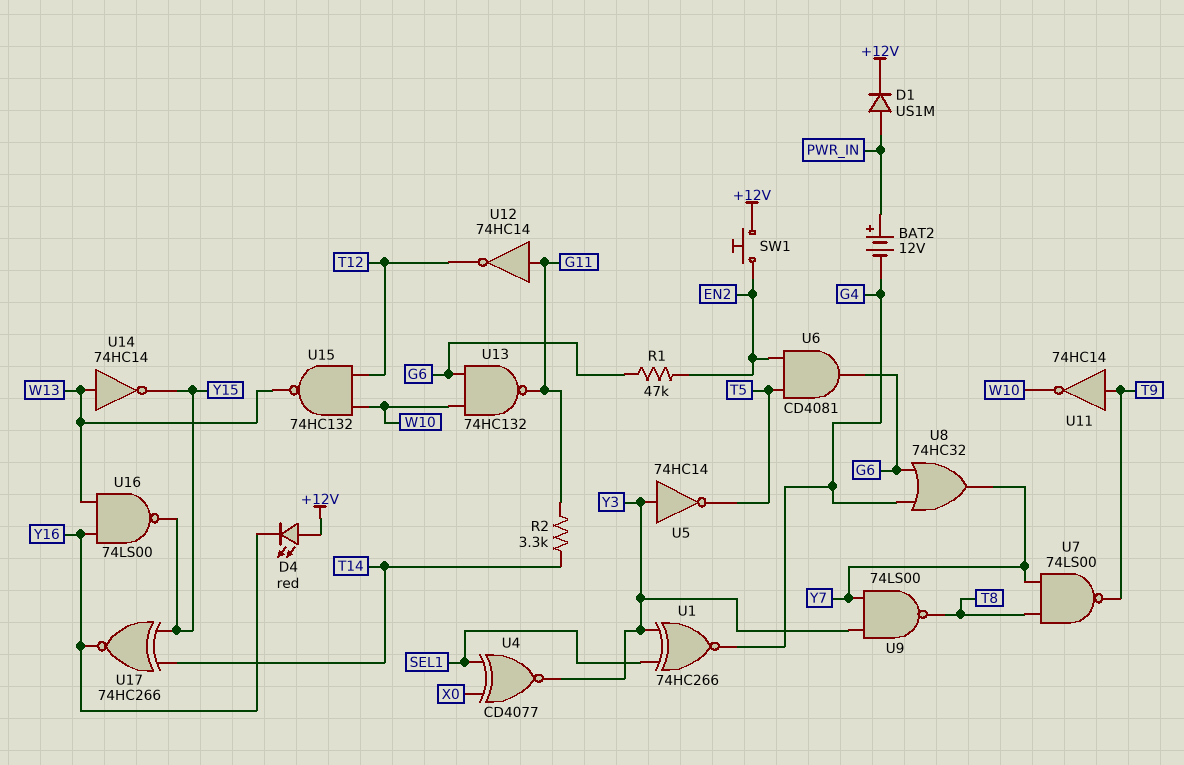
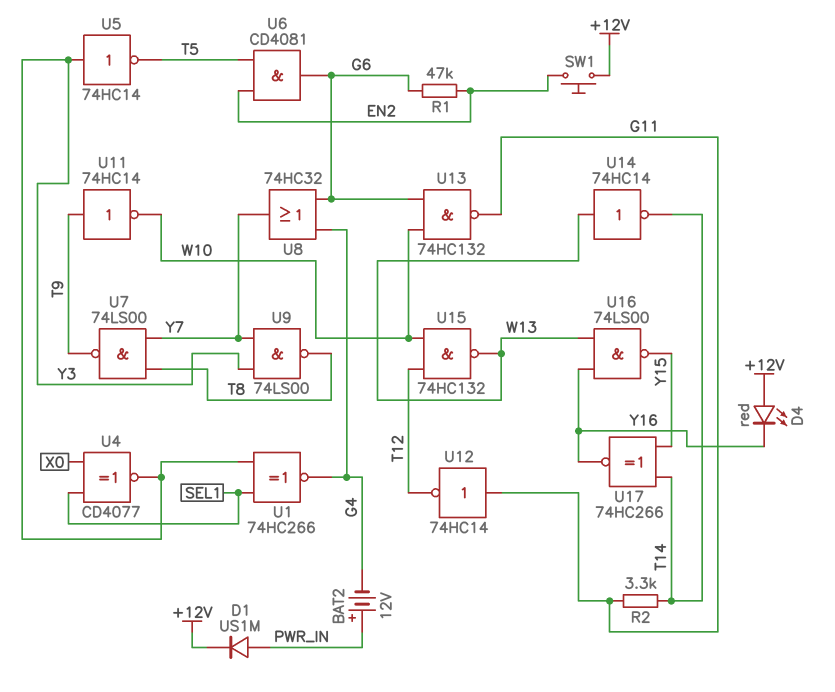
U14: NOT 74HC14 (in W13, out Y15) -> NOT 74HC14 (in W13, out T14)

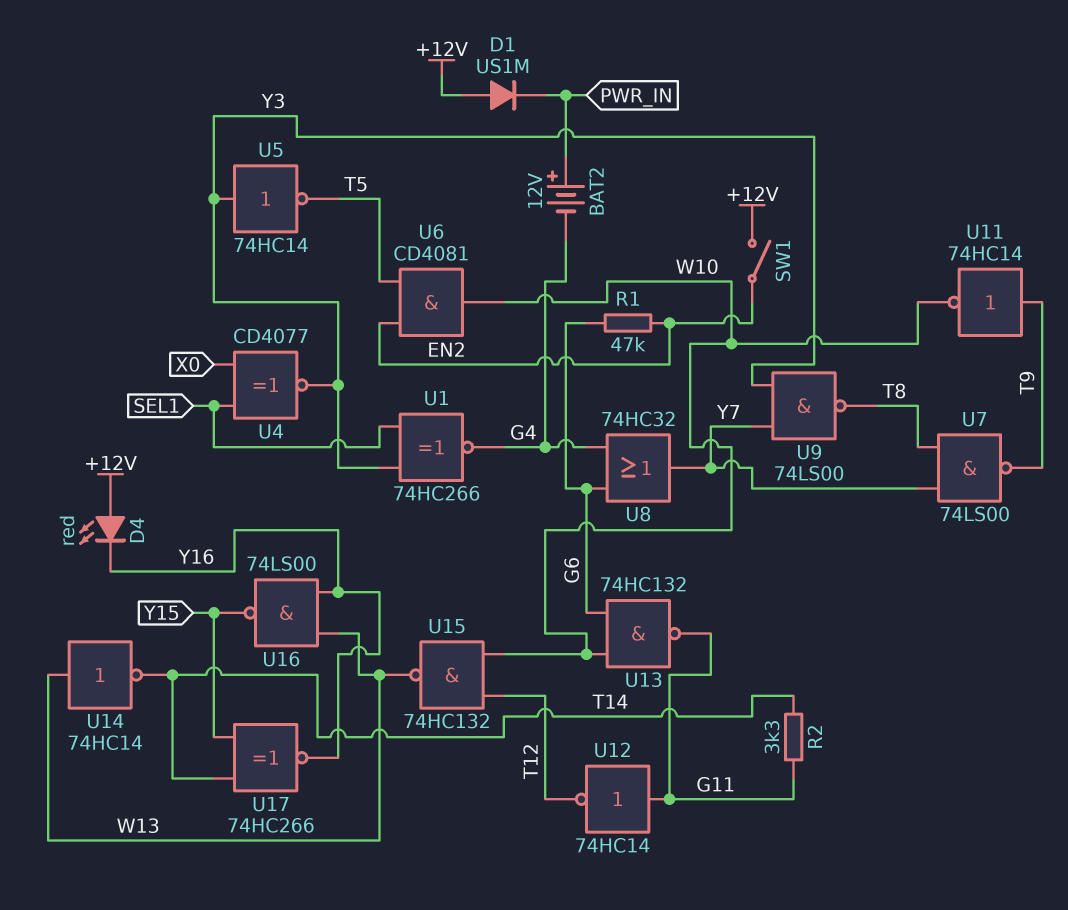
D1: diode US1M (A PWR_IN, K +12V) -> diode US1M (A +12V, K PWR_IN)
SW1: button (+12V, EN2) -> switch (+12V, EN2)
U6: AND CD4081 (in EN2, in T5, out G6) -> AND CD4081 (in EN2, in T5, out W10)

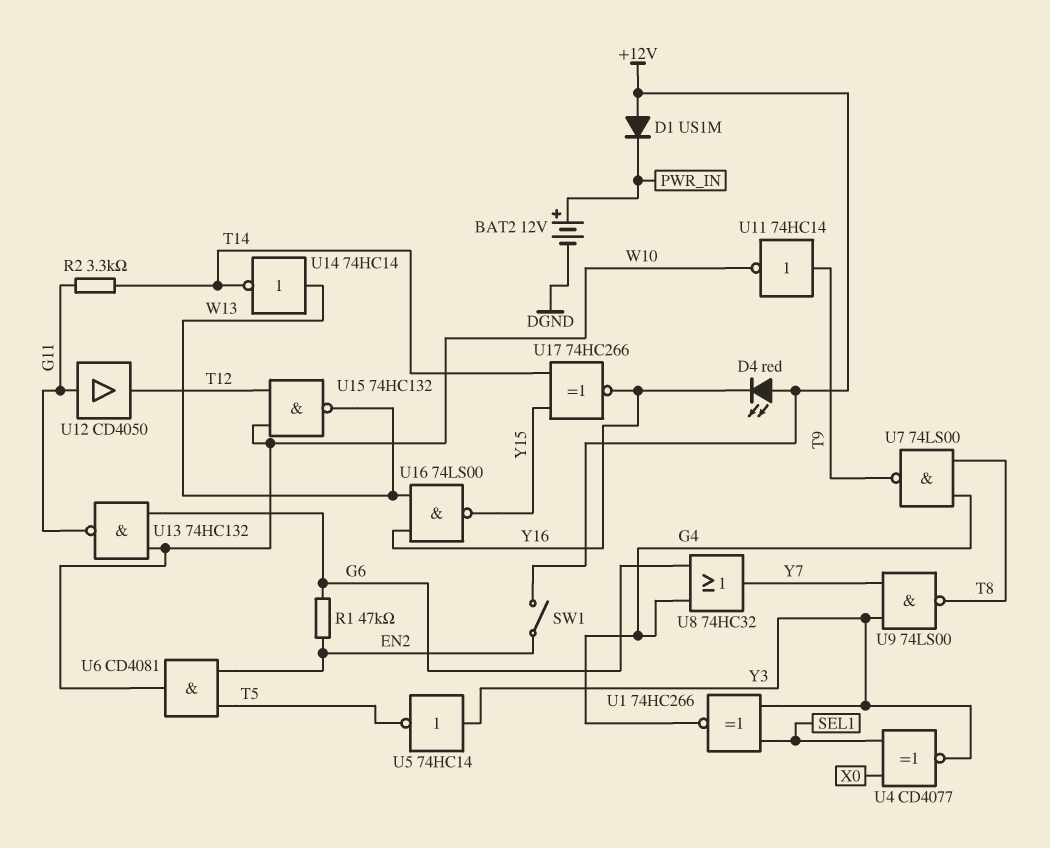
BAT2: 12V (plus PWR_IN, minus G4) -> 12V (plus PWR_IN, minus DGND)
U7: NAND 74LS00 (in T8, in Y7, out T9) -> NAND 74LS00 (in G4, in T8, out T9)
U12: NOT 74HC14 (in G11, out T12) -> buffer CD4050 (in G11, out T12)

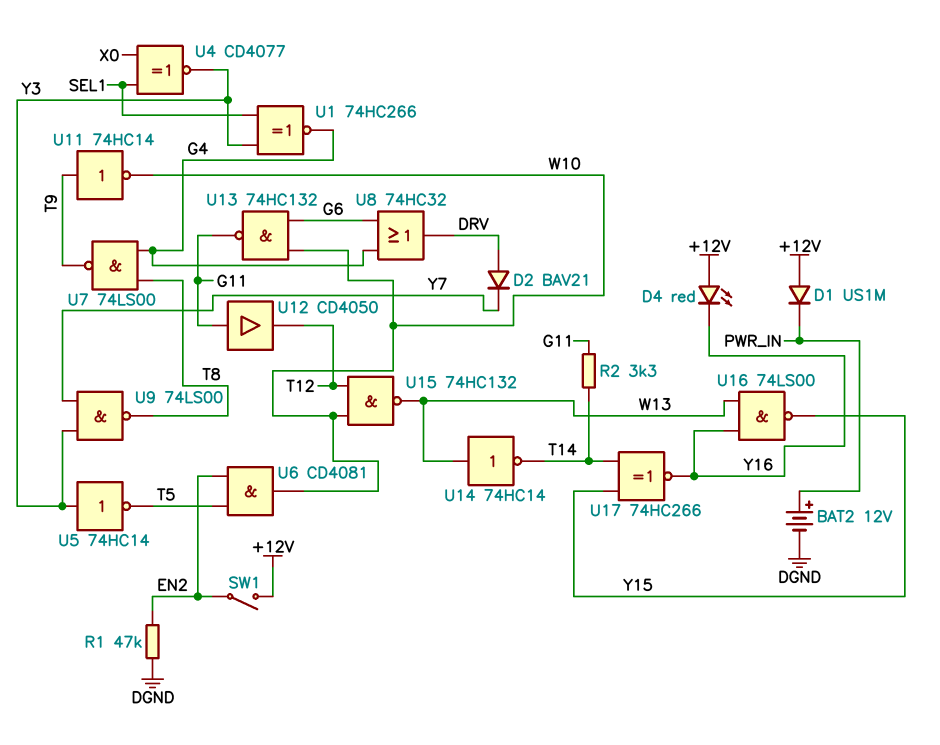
D2: none -> diode BAV21 (A DRV, K Y7)
R1: 47k (EN2, G6) -> 47k (DGND, EN2)
U8: OR 74HC32 (in G4, in G6, out Y7) -> OR 74HC32 (in G4, in G6, out DRV)

